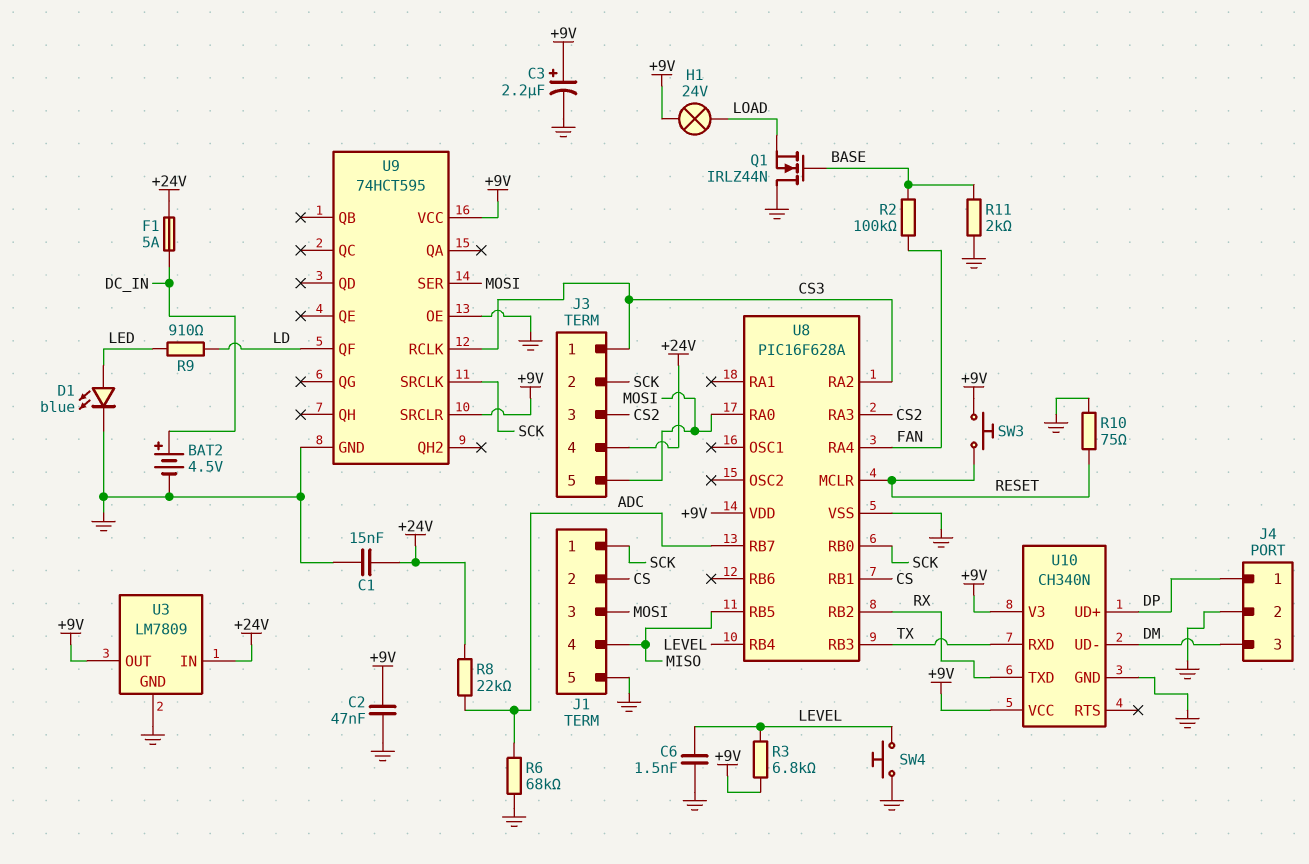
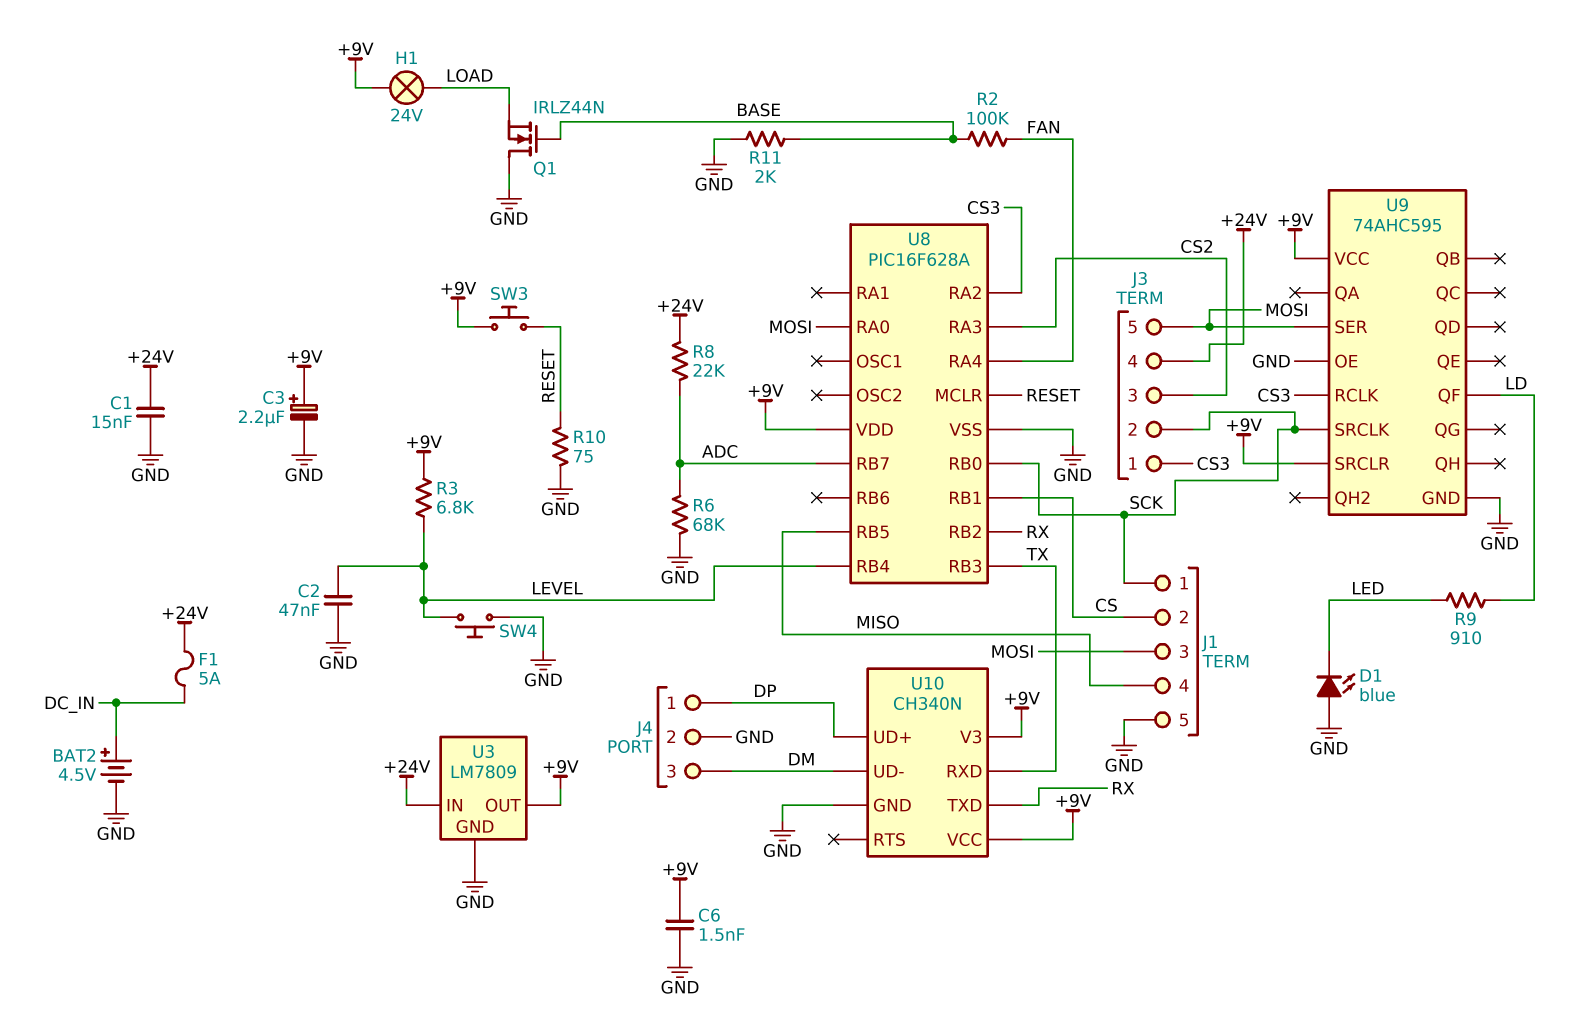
C2: 47nF (+9V, GND) -> 47nF (GND, LEVEL)
C6: 1.5nF (GND, LEVEL) -> 1.5nF (+9V, GND)
D1: LED blue (A LED, K GND) -> LED blue (A GND, K LED)
U9: 74HCT595 -> 74AHC595

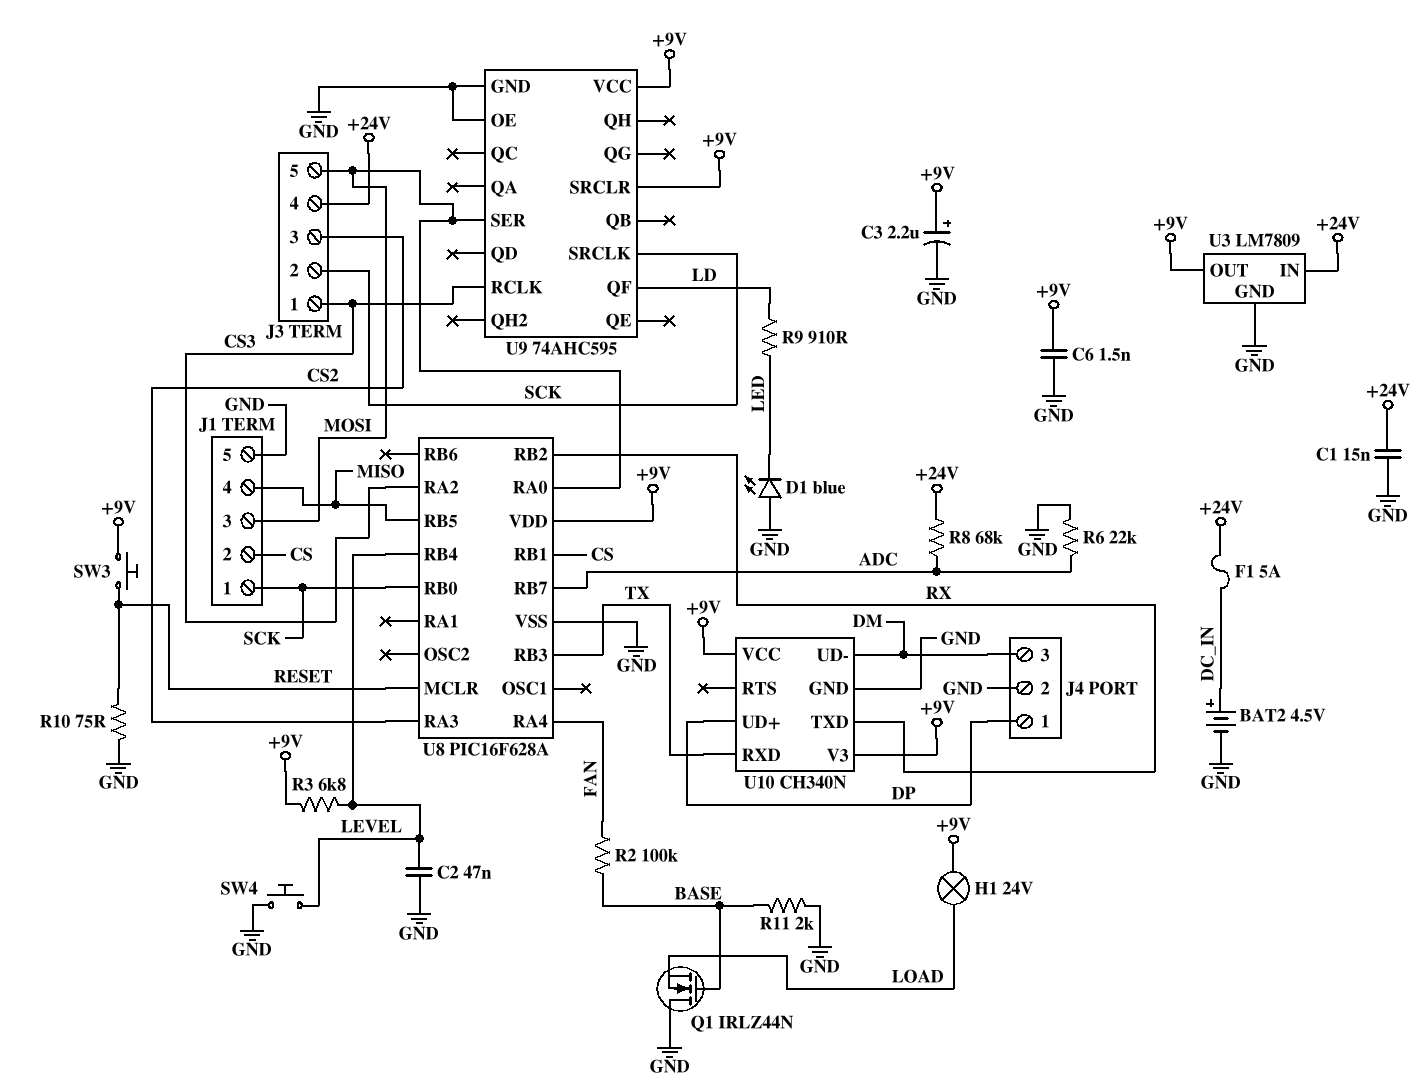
R6: 68k (ADC, GND) -> 22k (ADC, GND)
R8: 22k (+24V, ADC) -> 68k (+24V, ADC)

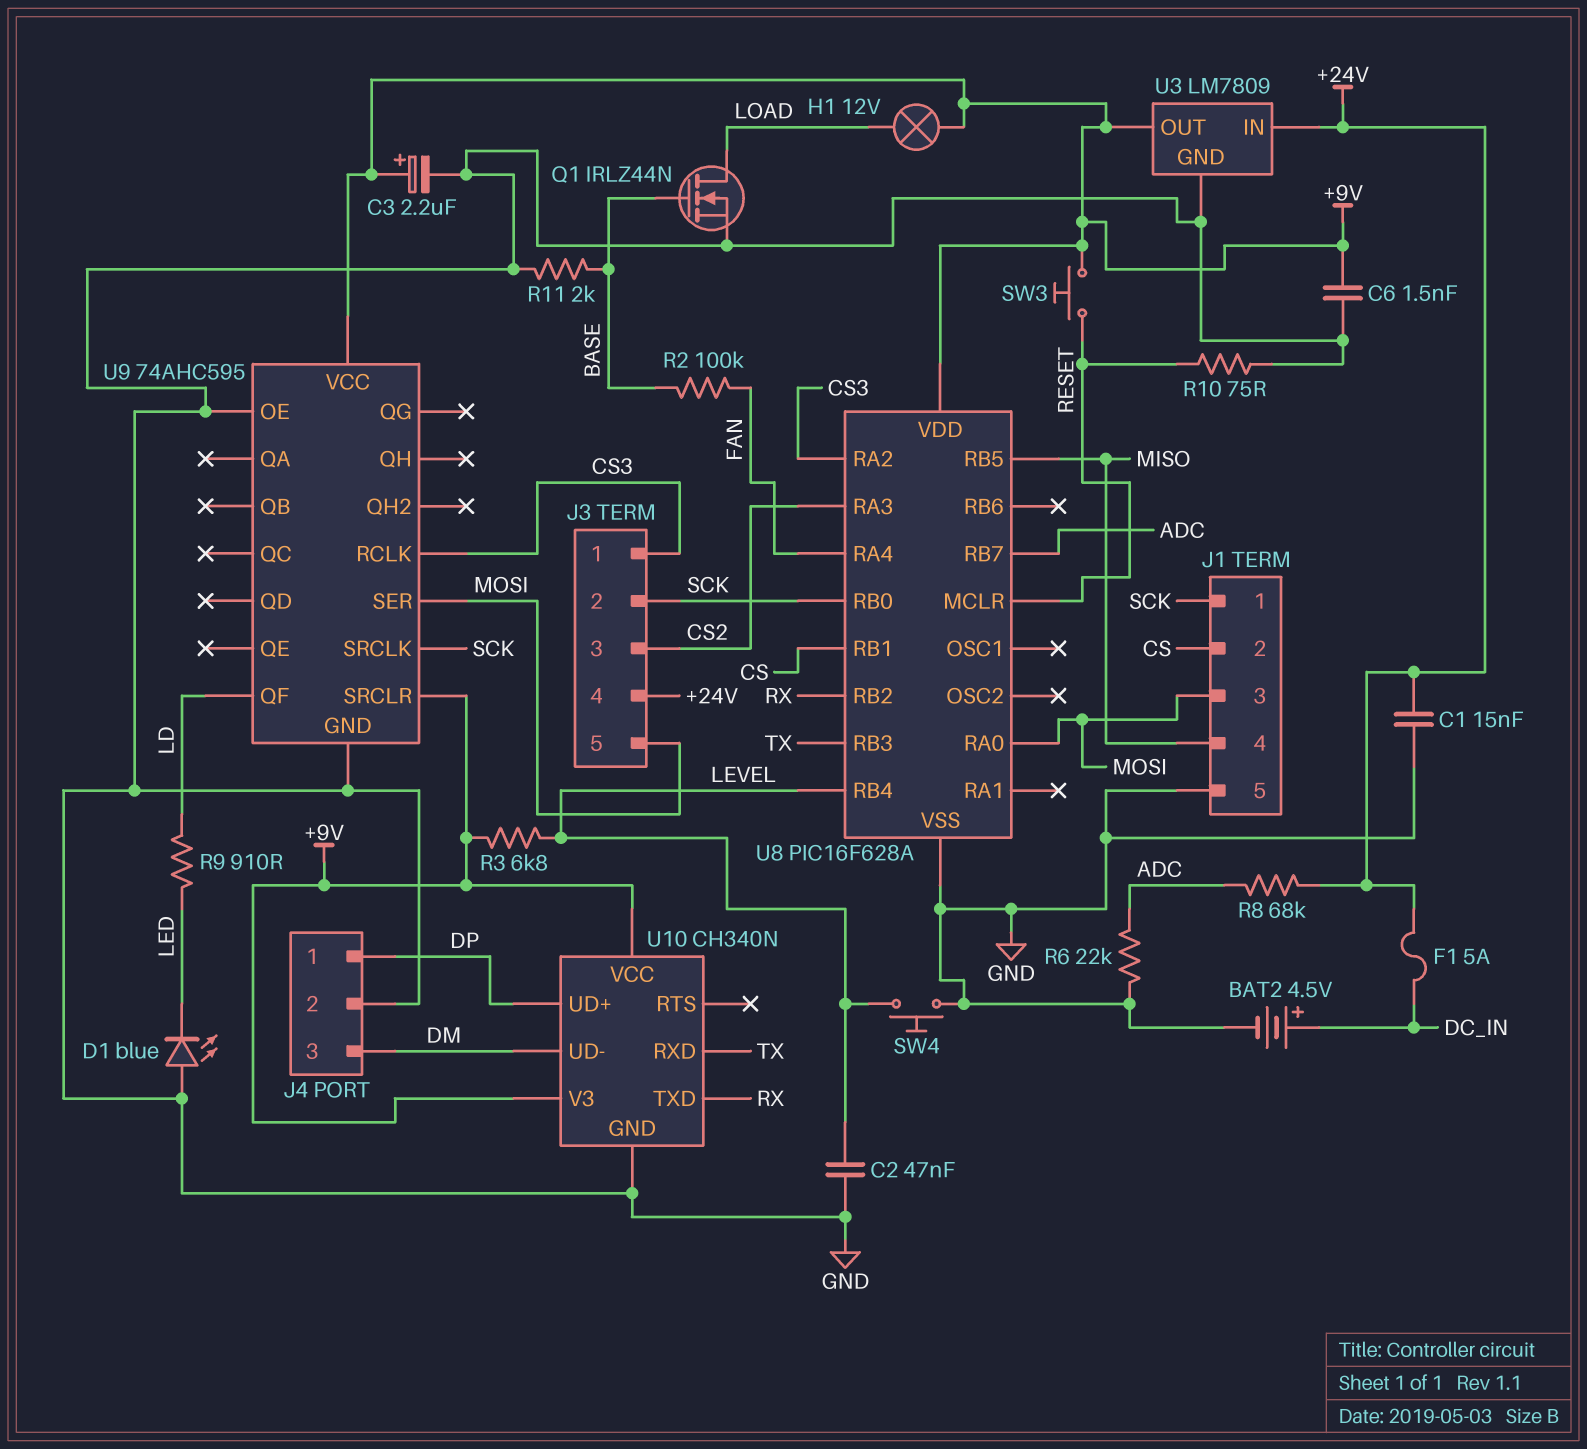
H1: lamp 24V (+9V, LOAD) -> lamp 12V (+9V, LOAD)
Q1: NMOS IRLZ44N (G BASE, D GND, S LOAD) -> NMOS IRLZ44N (G BASE, D LOAD, S GND)

